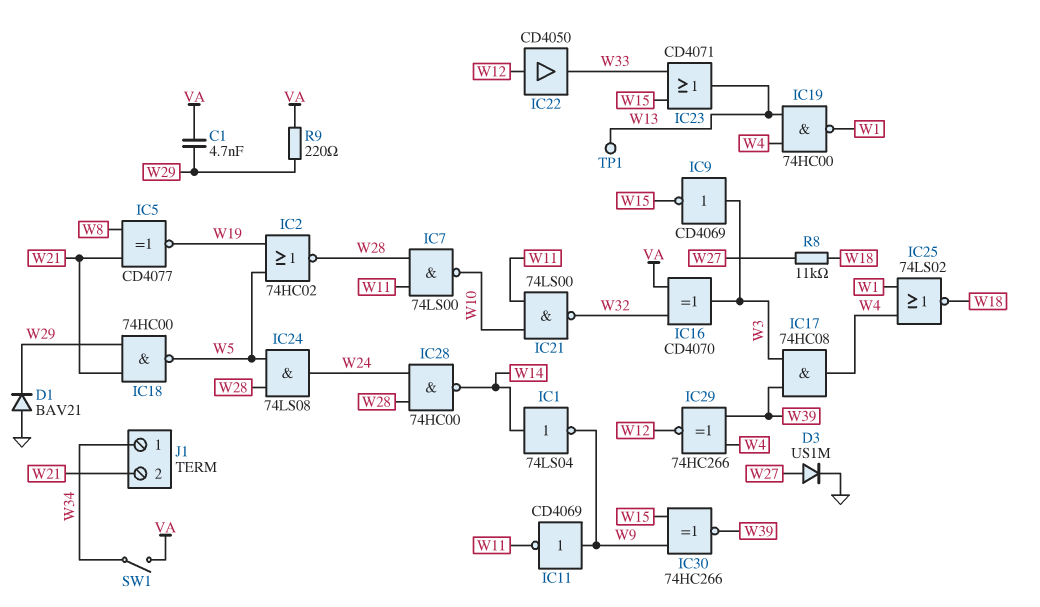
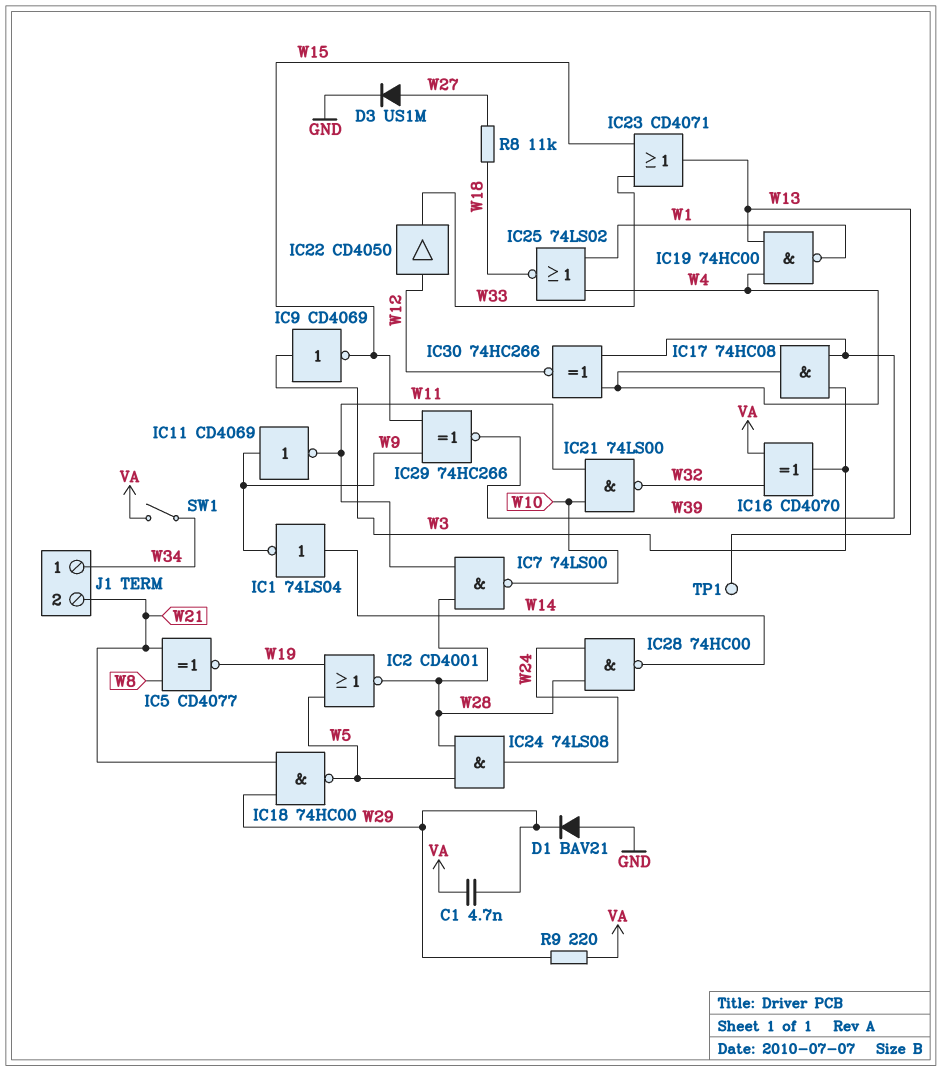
IC2: NOR 74HC02 (in W5, in W19, out W28) -> NOR CD4001 (in W5, in W19, out W28)
IC29: XNOR 74HC266 (in W4, in W39, out W12) -> XNOR 74HC266 (in W9, in W15, out W39)
IC30: XNOR 74HC266 (in W9, in W15, out W39) -> XNOR 74HC266 (in W4, in W39, out W12)

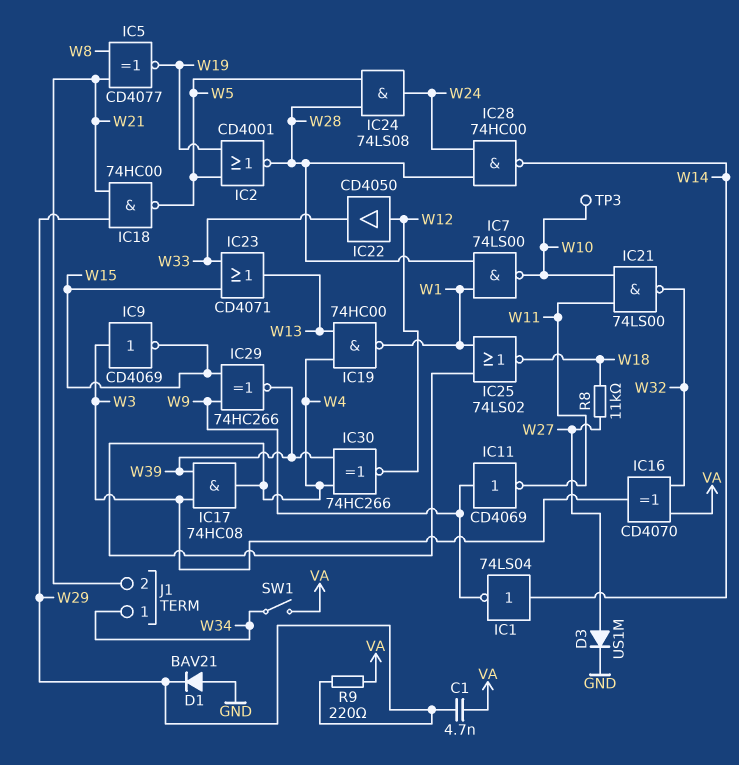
IC7: NAND 74LS00 (in W11, in W28, out W10) -> NAND 74LS00 (in W1, in W28, out W10)
TP1: test point (W13) -> none
TP3: none -> test point (W10)

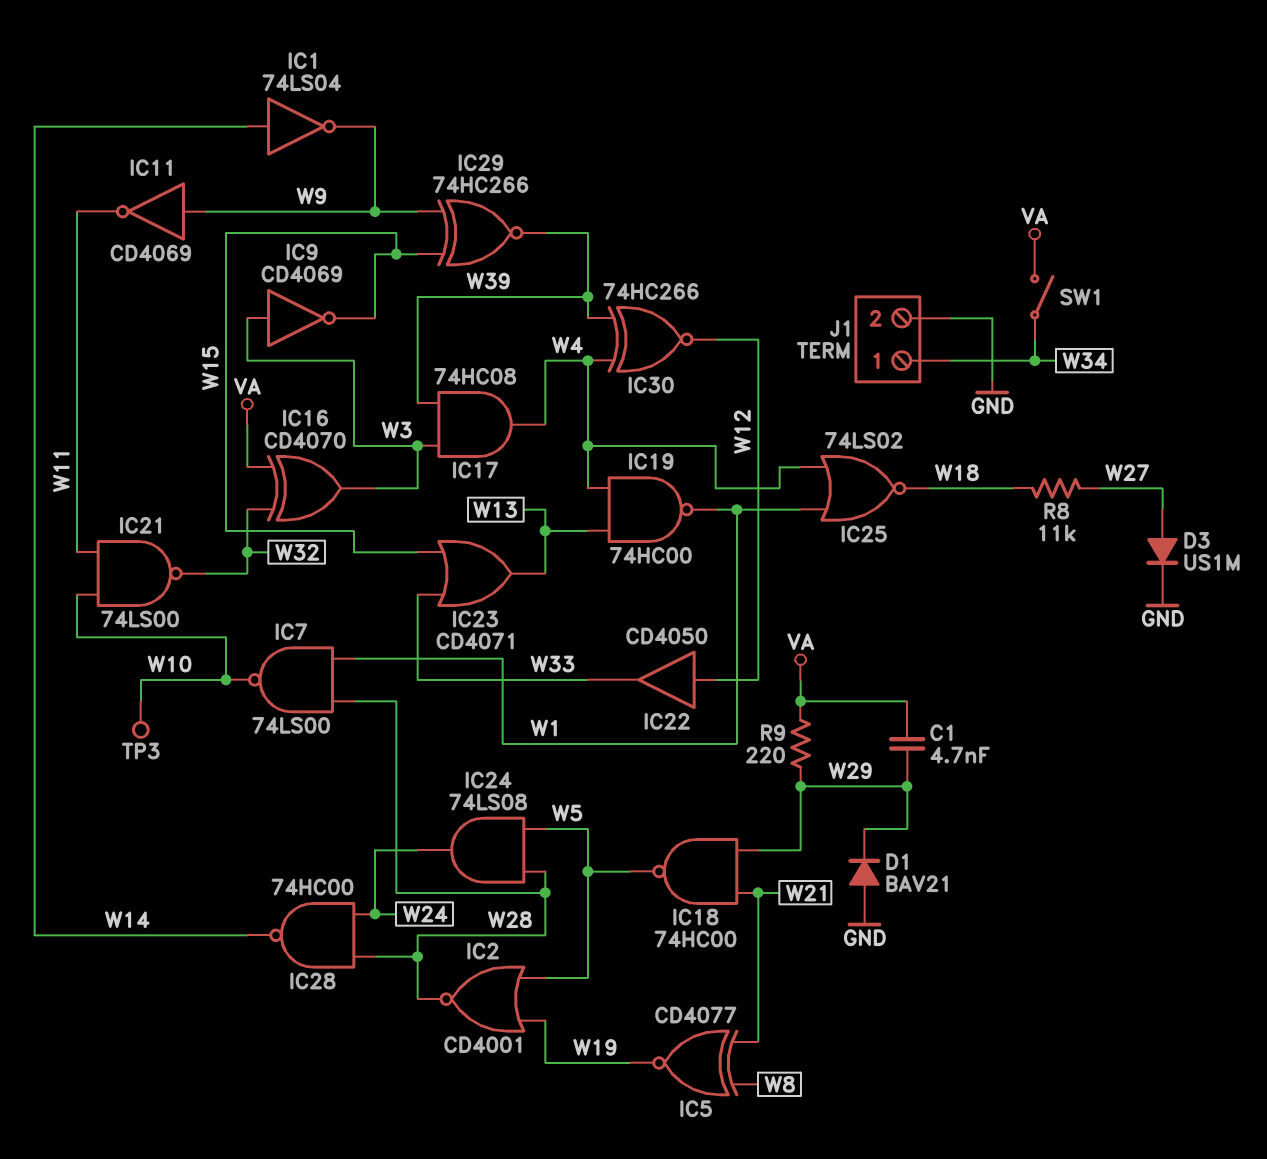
J1 pin 2: W21 -> GND

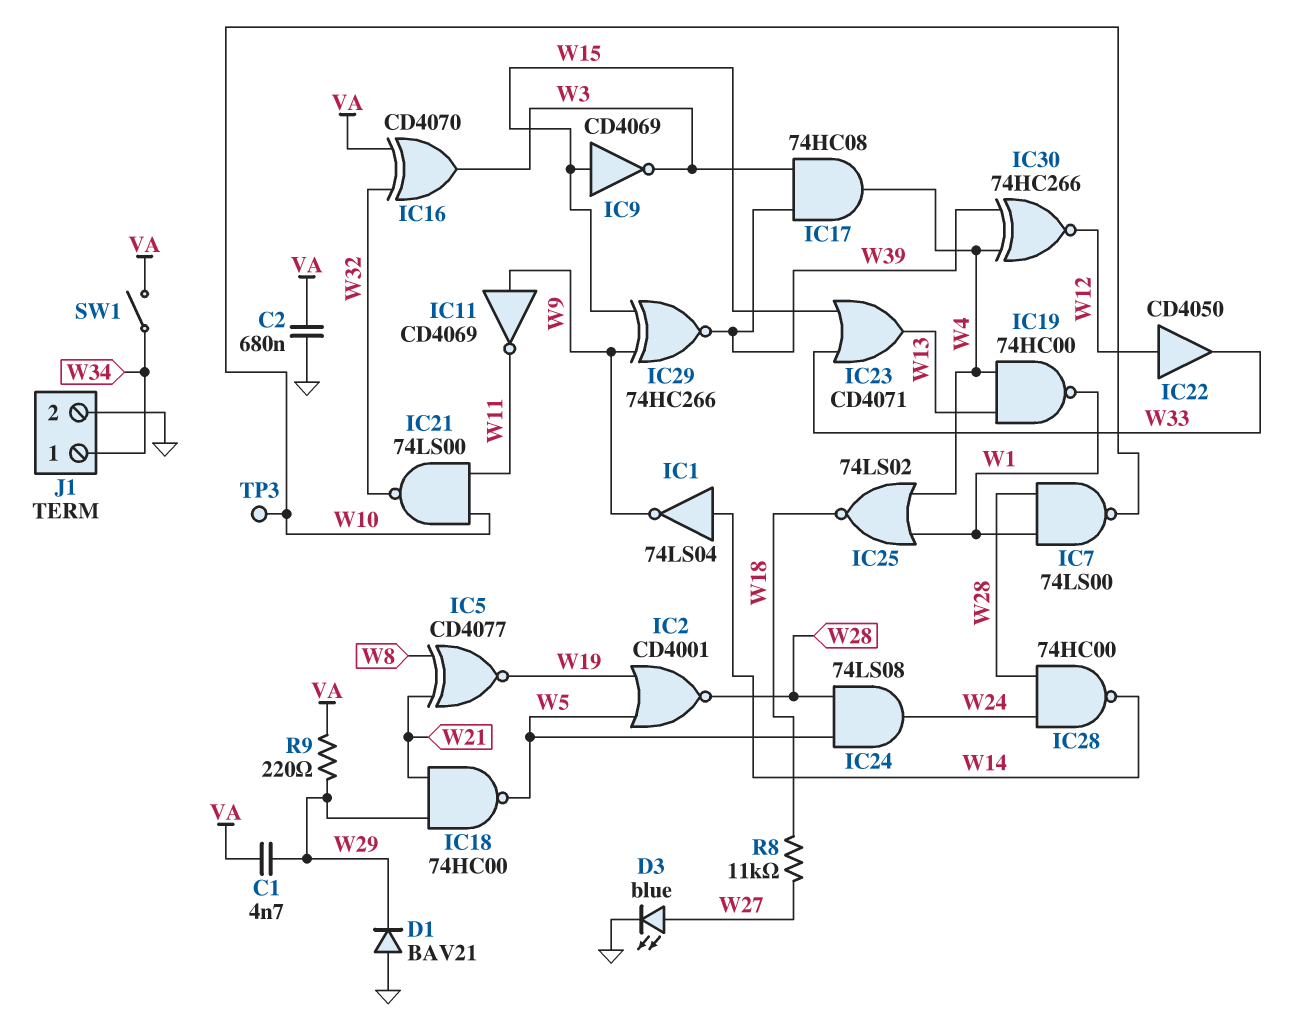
C2: none -> 680nF (GND, VA)
D3: diode US1M (A W27, K GND) -> LED blue (A W27, K GND)
IC9: NOT CD4069 (in W3, out W15) -> NOT CD4069 (in W15, out W3)

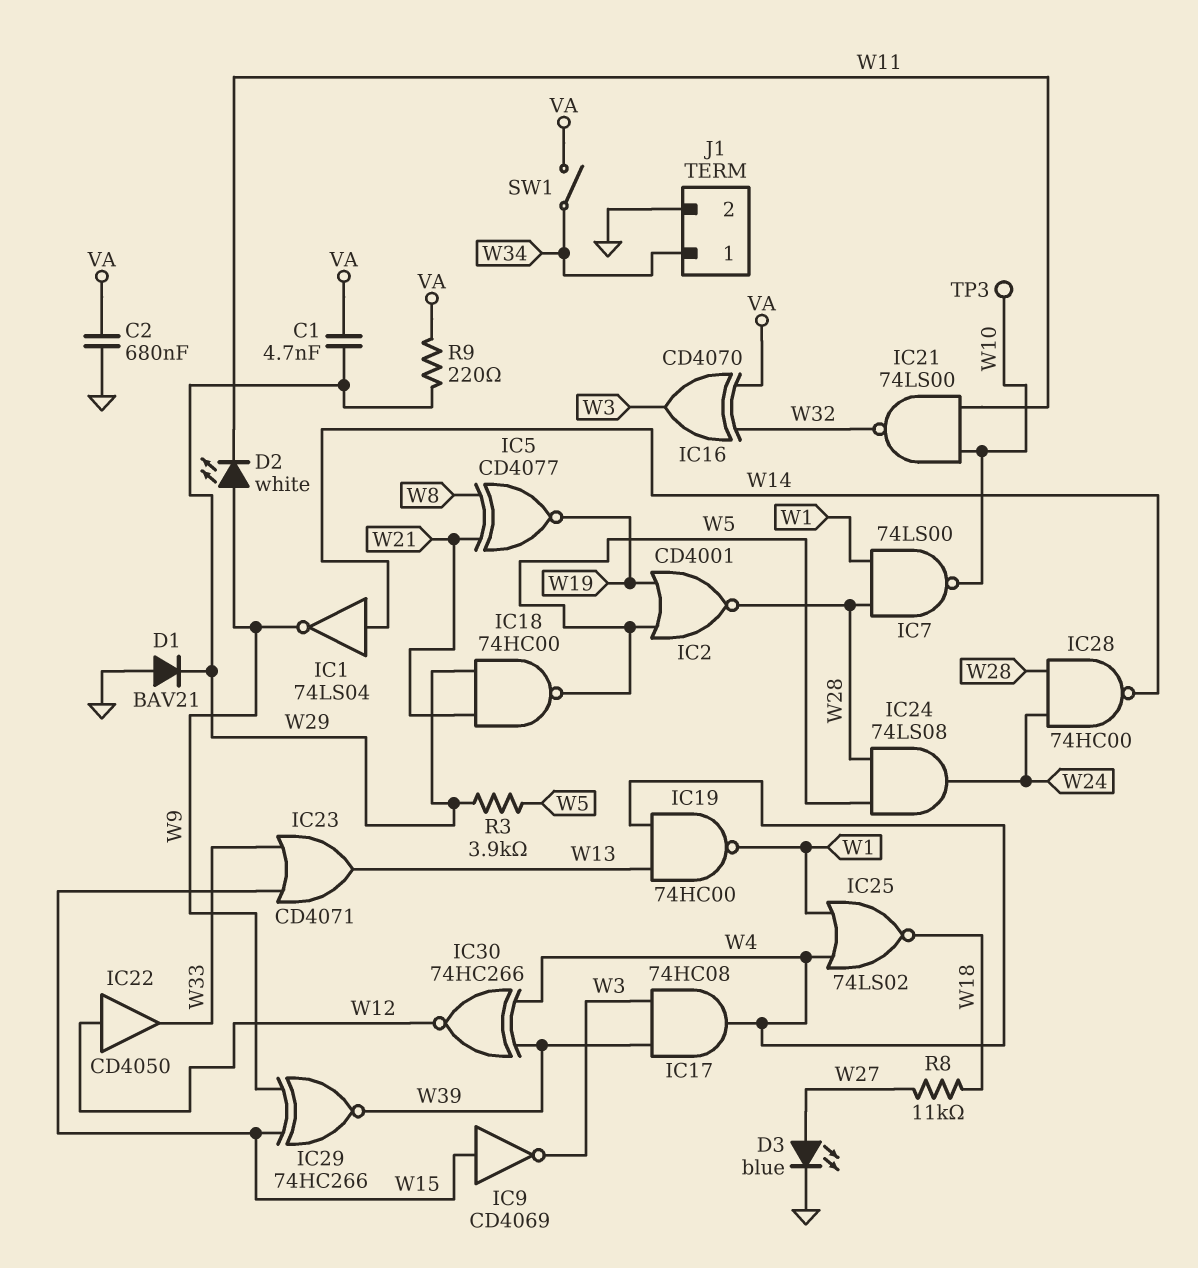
D2: none -> LED white (A W9, K W11)
IC11: NOT CD4069 (in W9, out W11) -> none
R3: none -> 3.9k (W5, W29)

